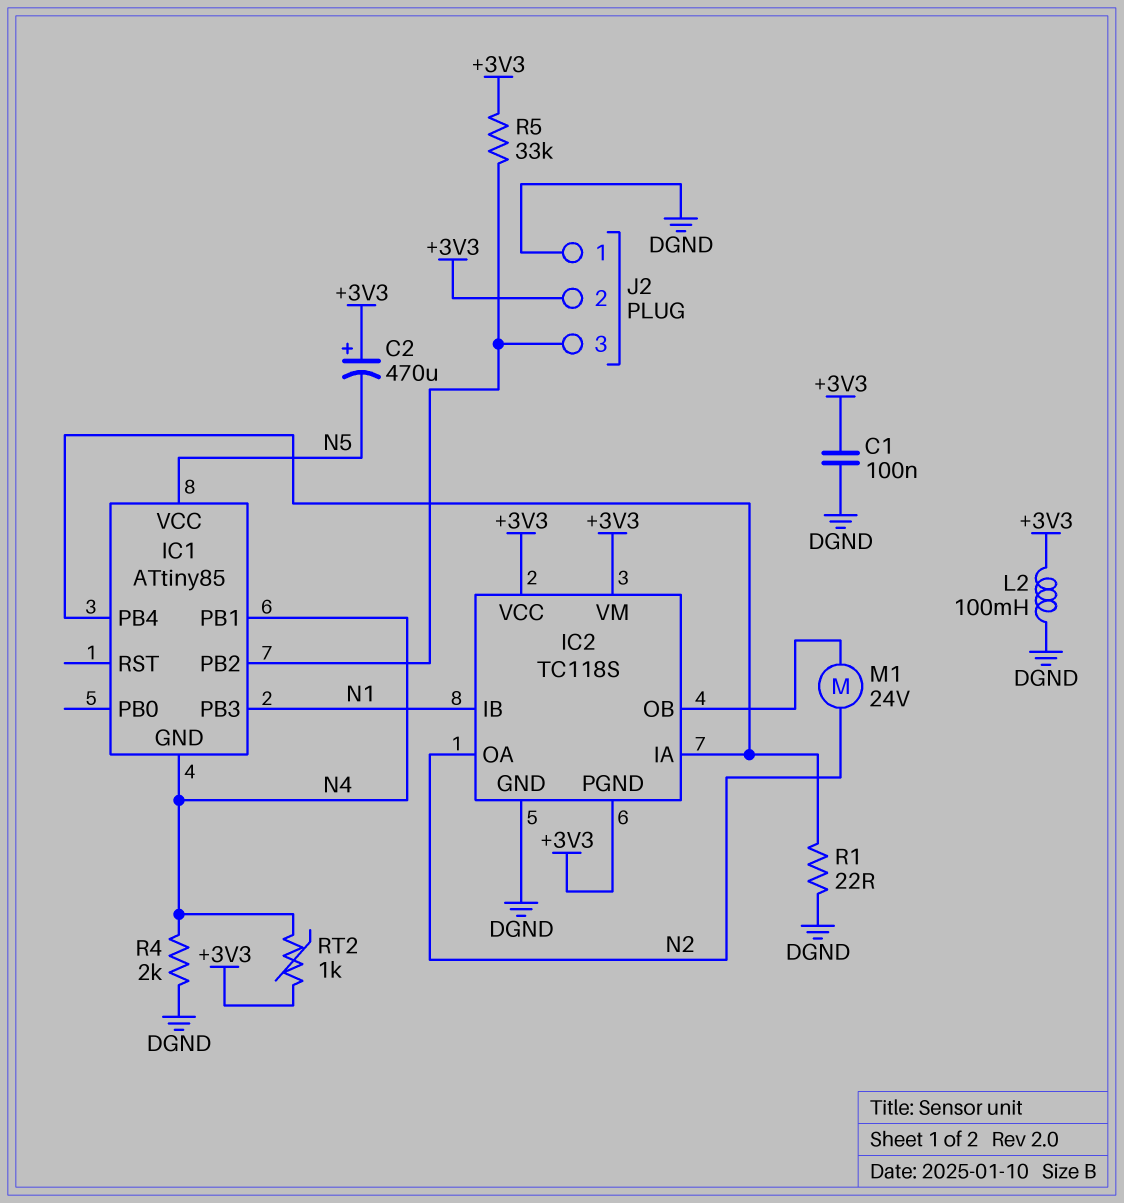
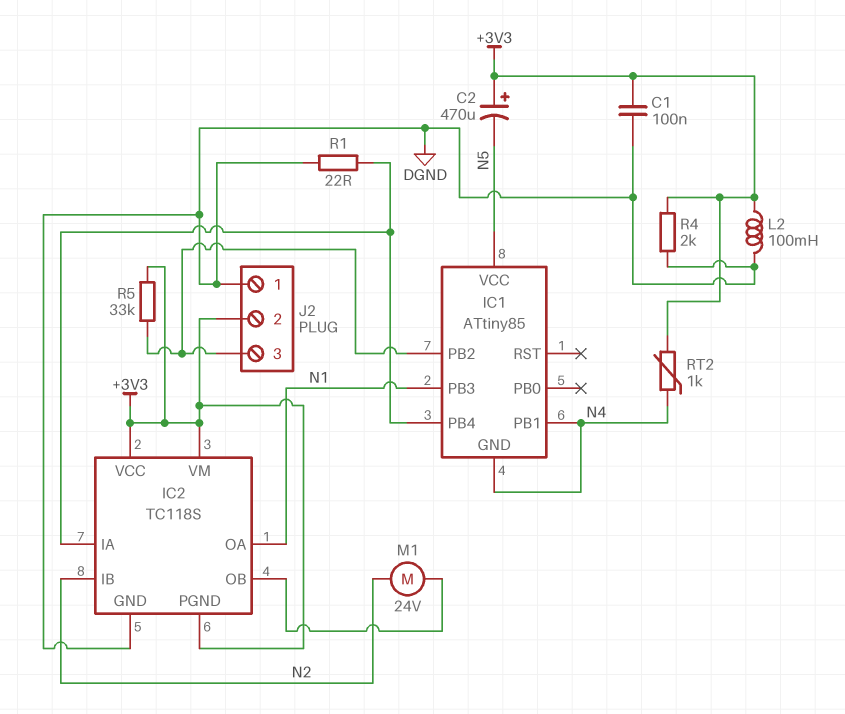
IC2 pin IB: N1 -> N2
IC2 pin OA: N2 -> N1
R4: 2k (DGND, N4) -> 2k (+3V3, DGND)

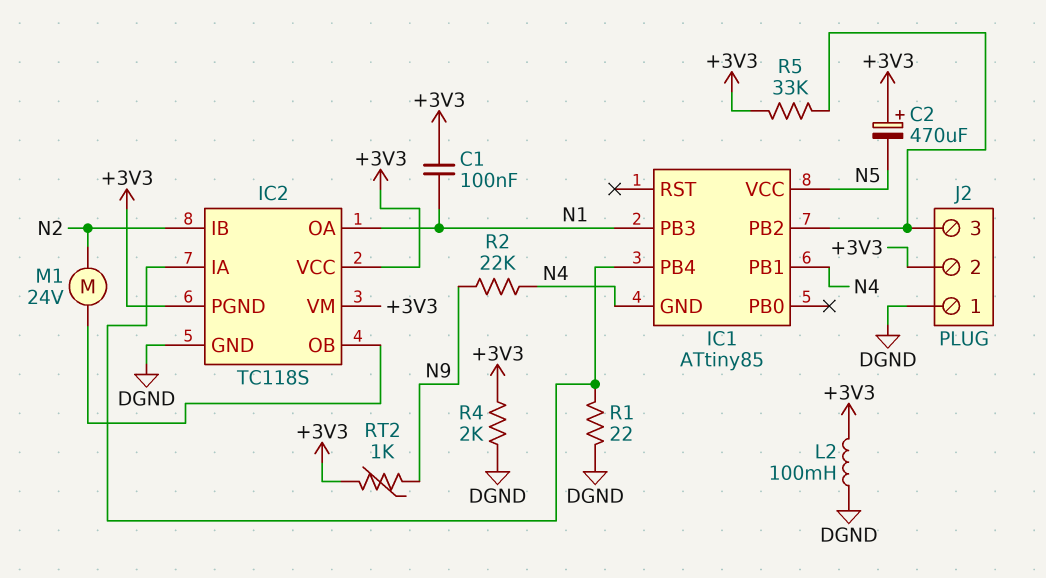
C1: 100nF (+3V3, DGND) -> 100nF (+3V3, N1)
R2: none -> 22k (N4, N9)
RT2: 1k (+3V3, N4) -> 1k (+3V3, N9)

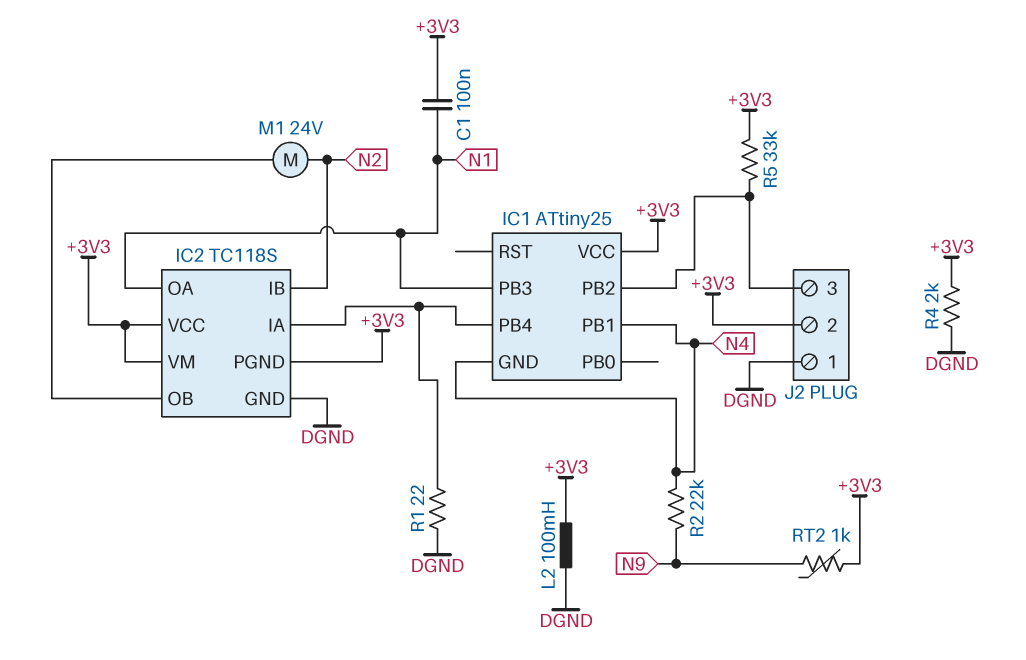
C2: 470uF (plus +3V3, minus N5) -> none
IC1: ATtiny85 -> ATtiny25
IC1 pin VCC: N5 -> +3V3

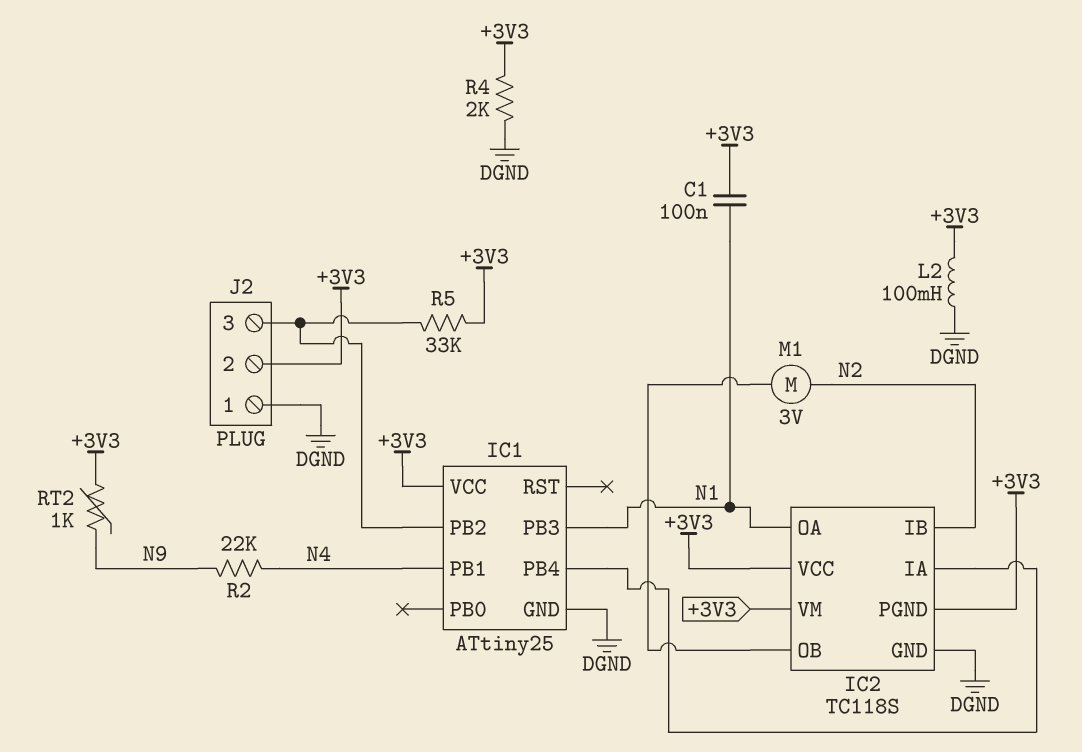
IC1 pin GND: N4 -> DGND
M1: motor 24V (IC2/OB, N2) -> motor 3V (IC2/OB, N2)
R1: 22 (DGND, IC1/PB4) -> none

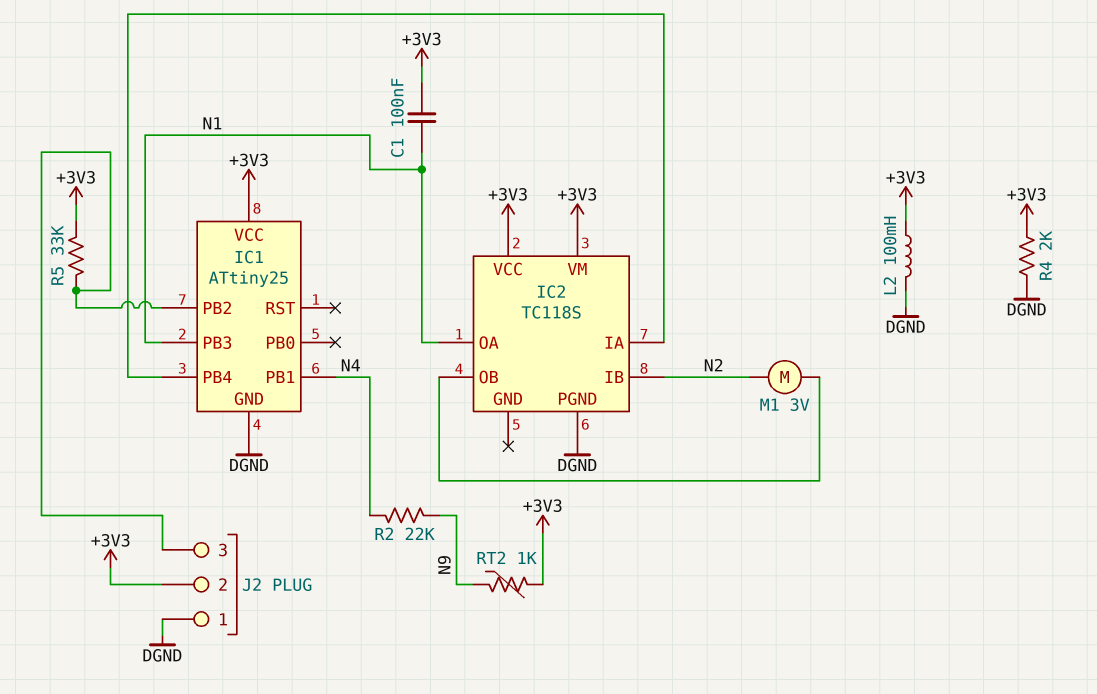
IC2 pin GND: DGND -> none
IC2 pin PGND: +3V3 -> DGND

